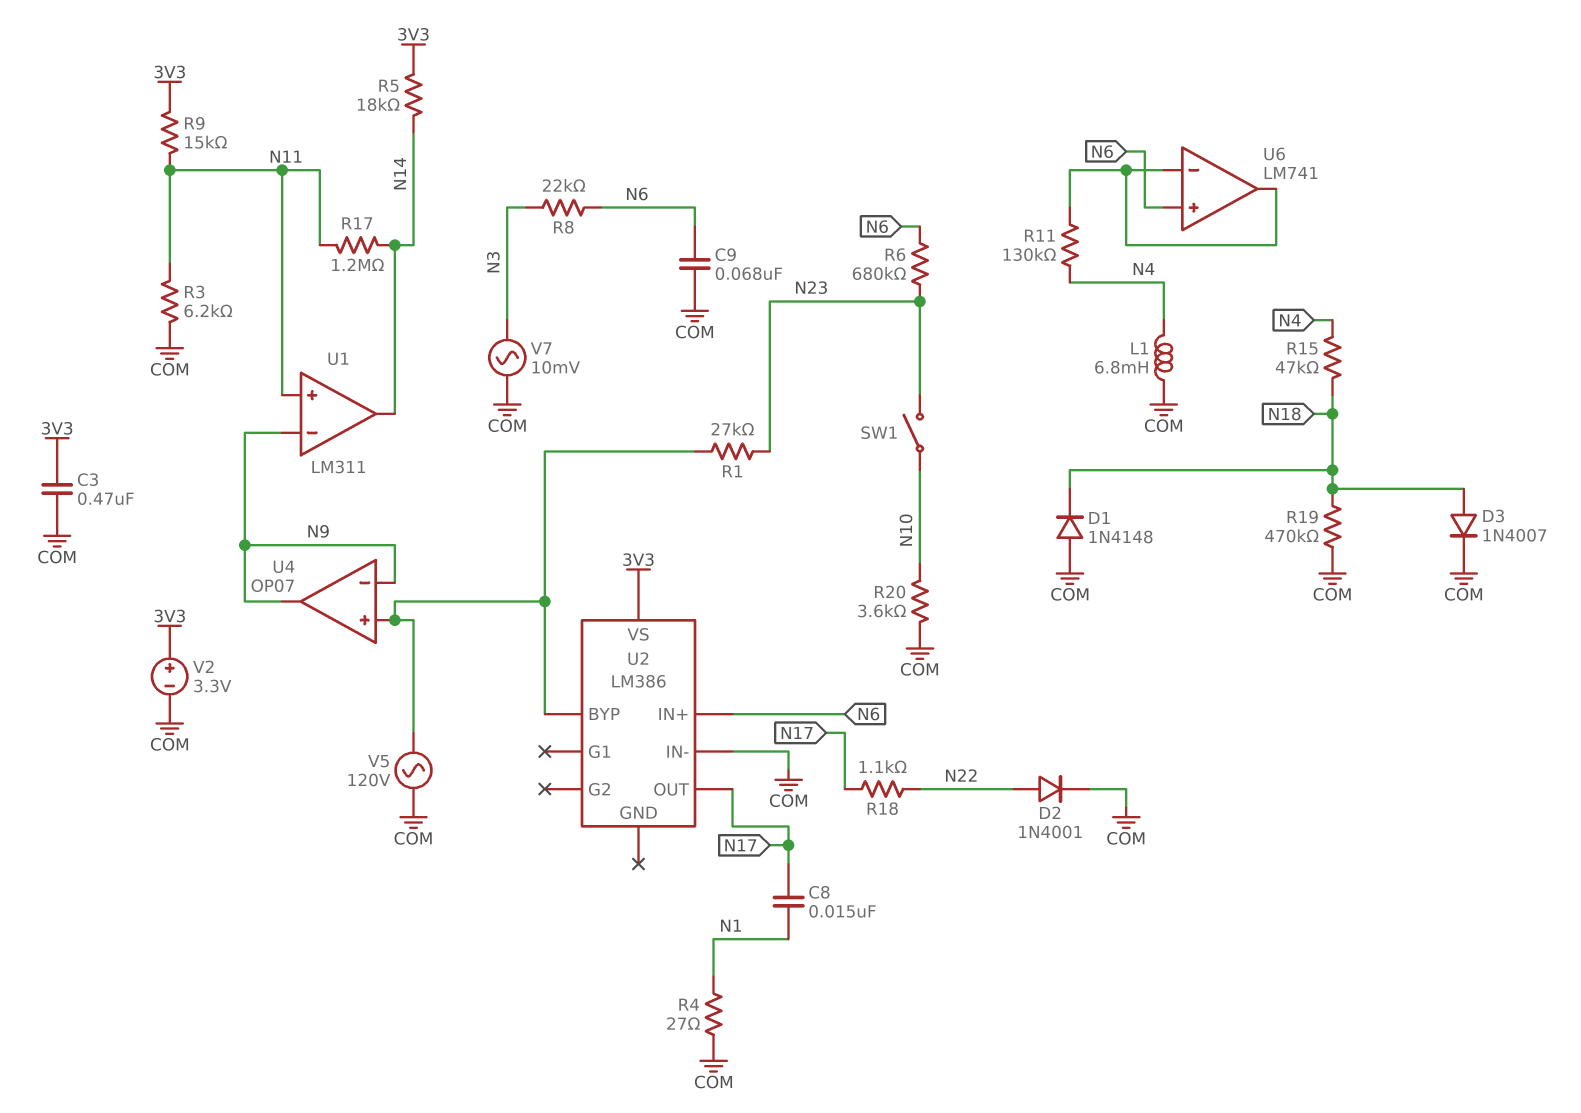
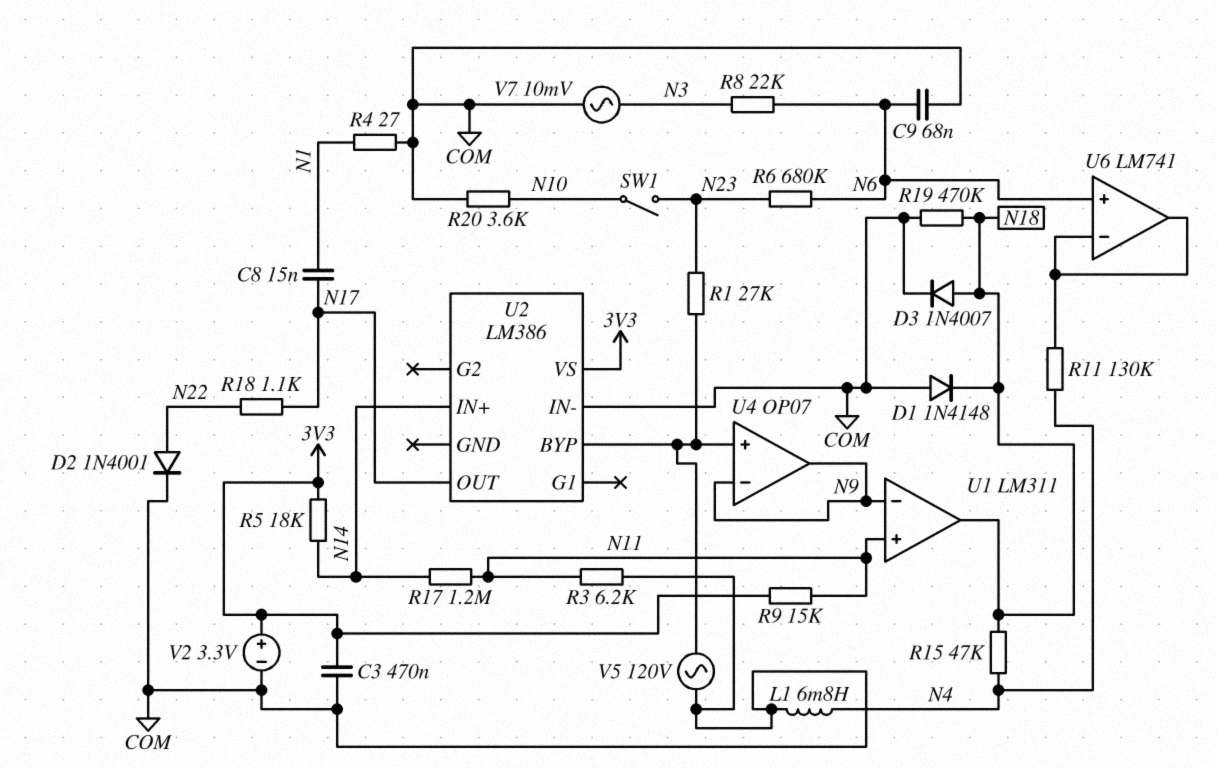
U1 pin out: N14 -> N18
U2 pin IN+: N6 -> N14

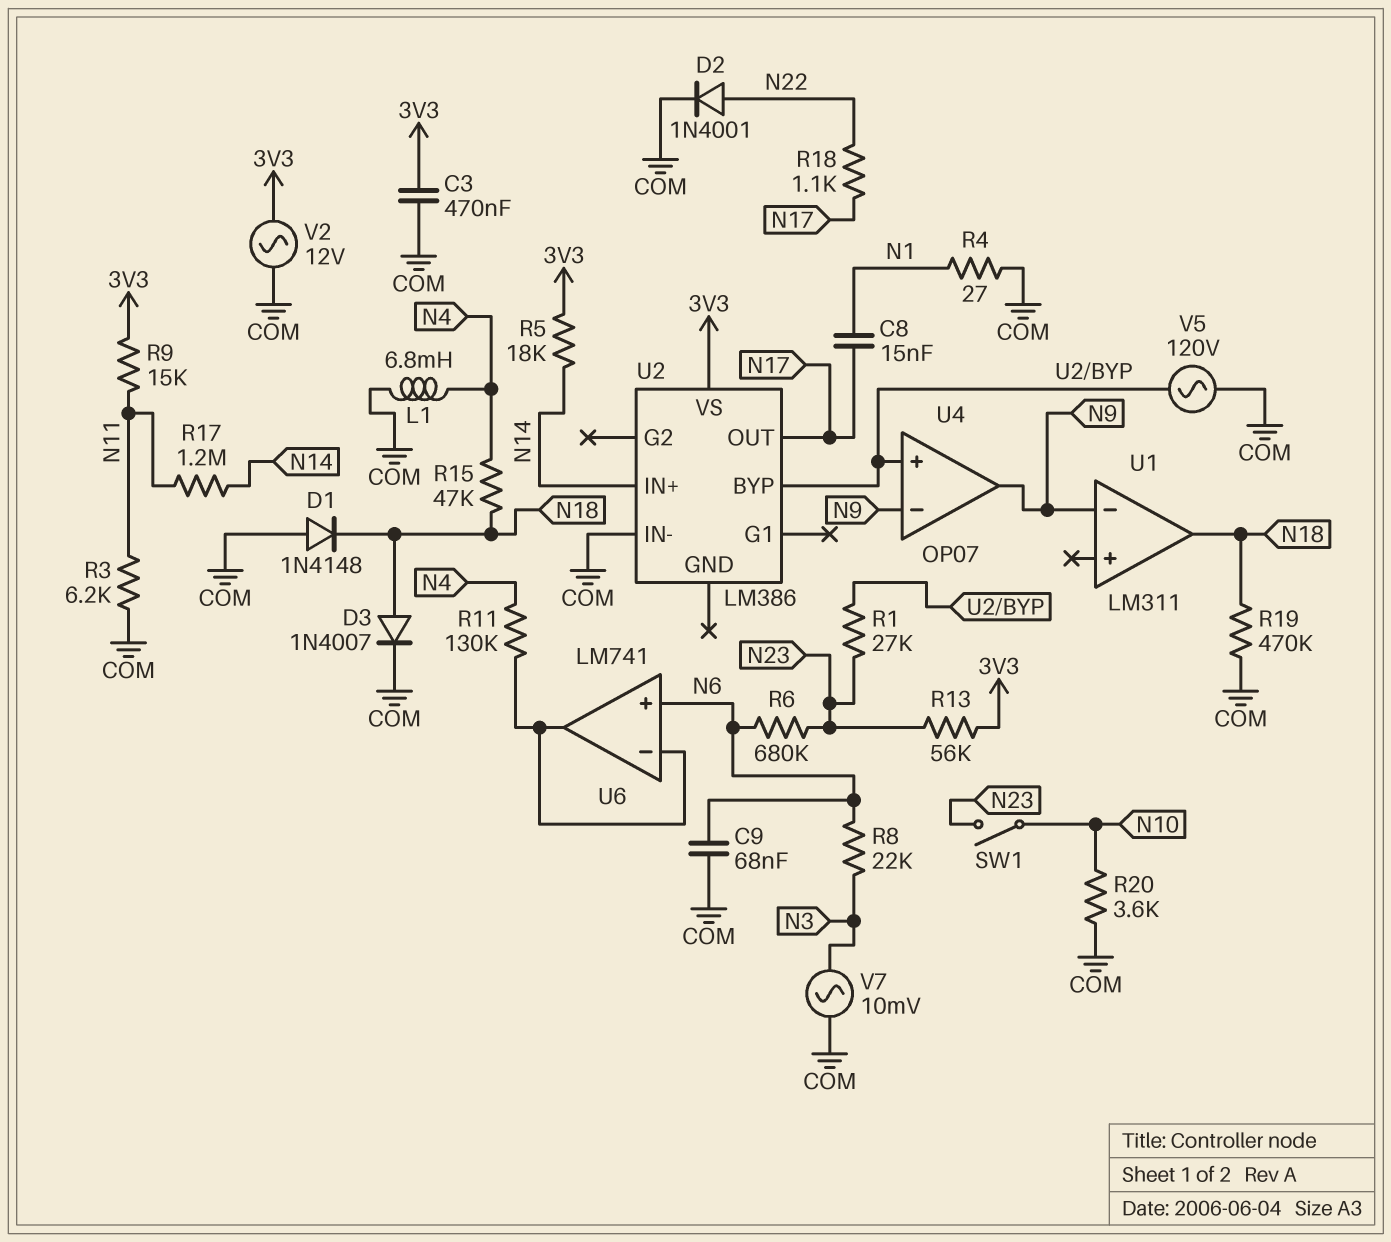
R13: none -> 56k (3V3, N23)
U1 pin in+: N11 -> none
V2: 3.3V (plus 3V3, minus COM) -> AC 12V (3V3, COM)

